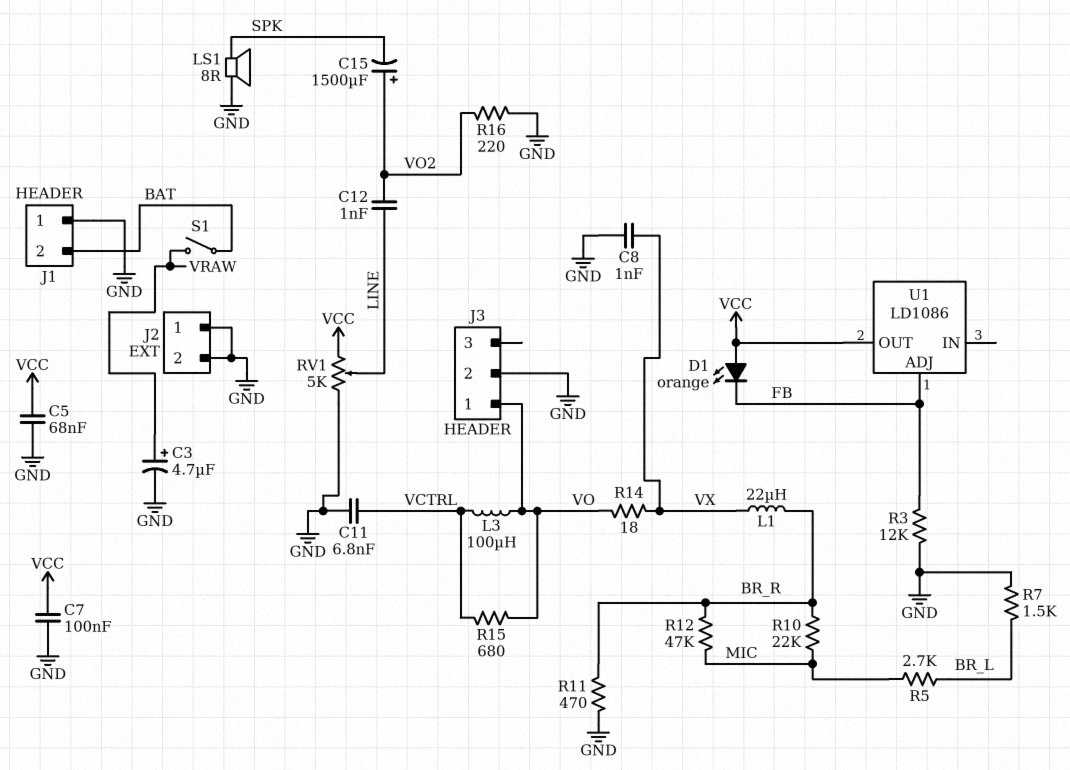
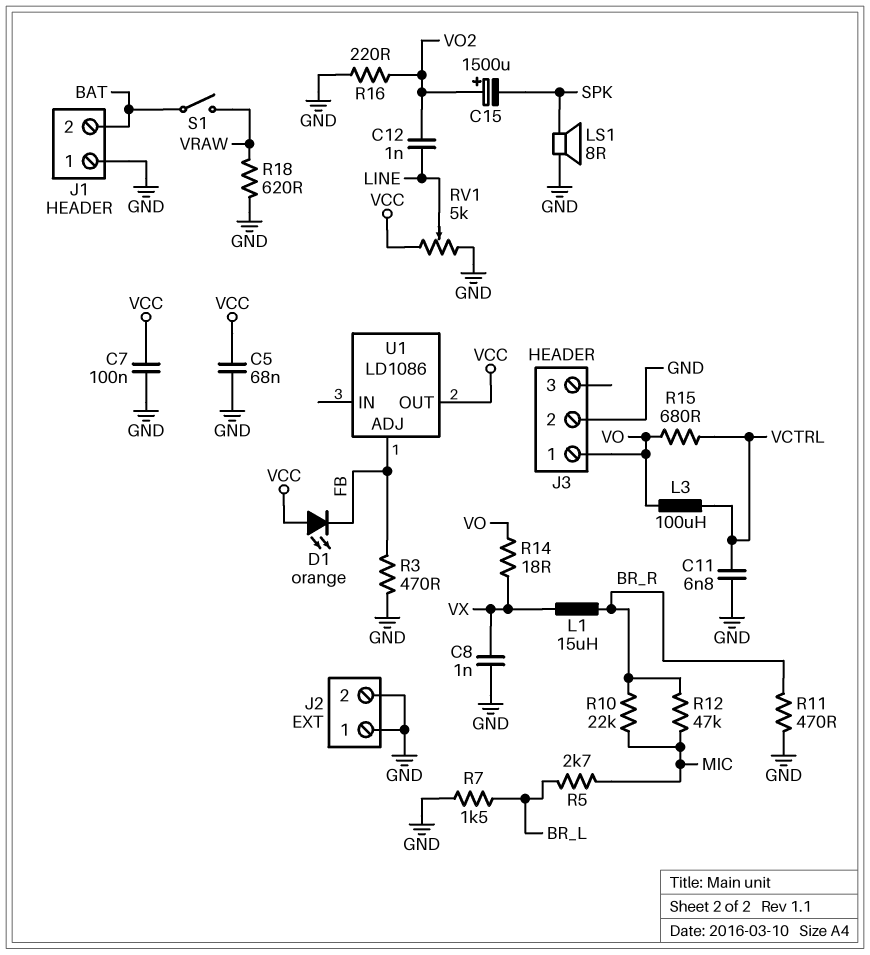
C3: 4.7uF (plus VRAW, minus GND) -> none
L1: 22uH (BR_R, VX) -> 15uH (BR_R, VX)
R3: 12k (FB, GND) -> 470 (FB, GND)
R18: none -> 620 (GND, VRAW)

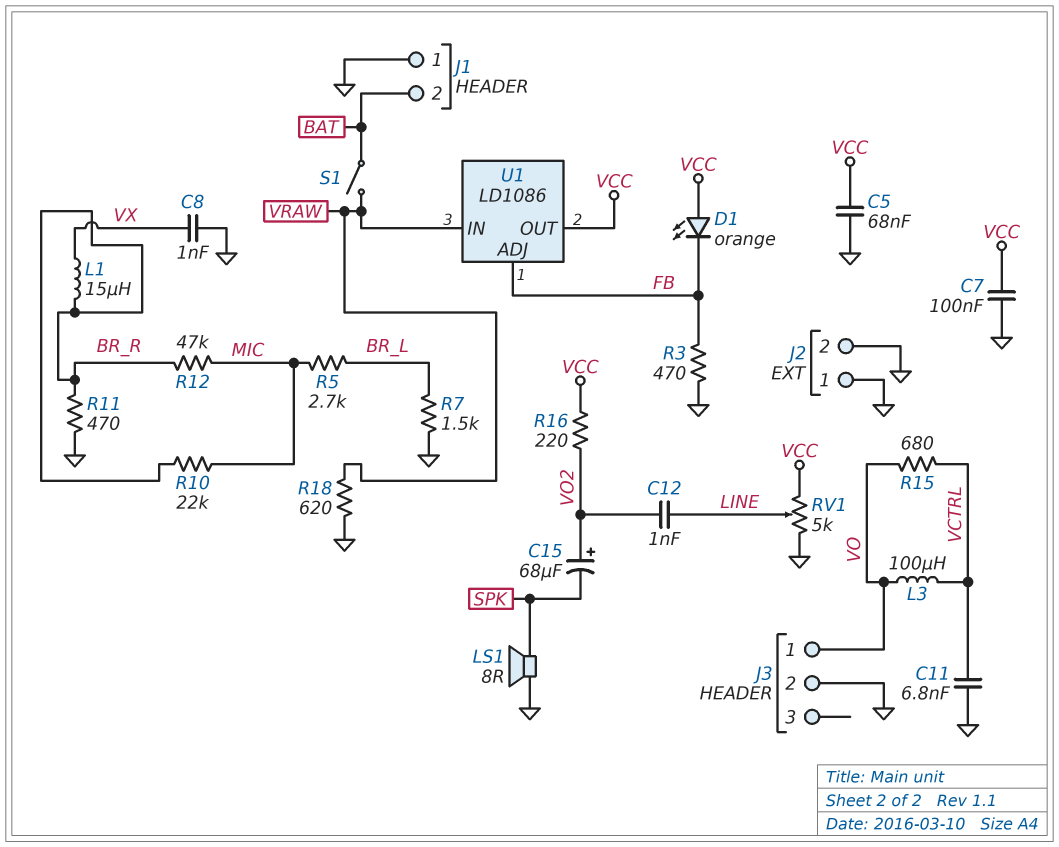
C15: 1500uF (plus VO2, minus SPK) -> 68uF (plus VO2, minus SPK)
R14: 18 (VO, VX) -> none
R16: 220 (GND, VO2) -> 220 (VCC, VO2)
U1 pin IN: none -> VRAW

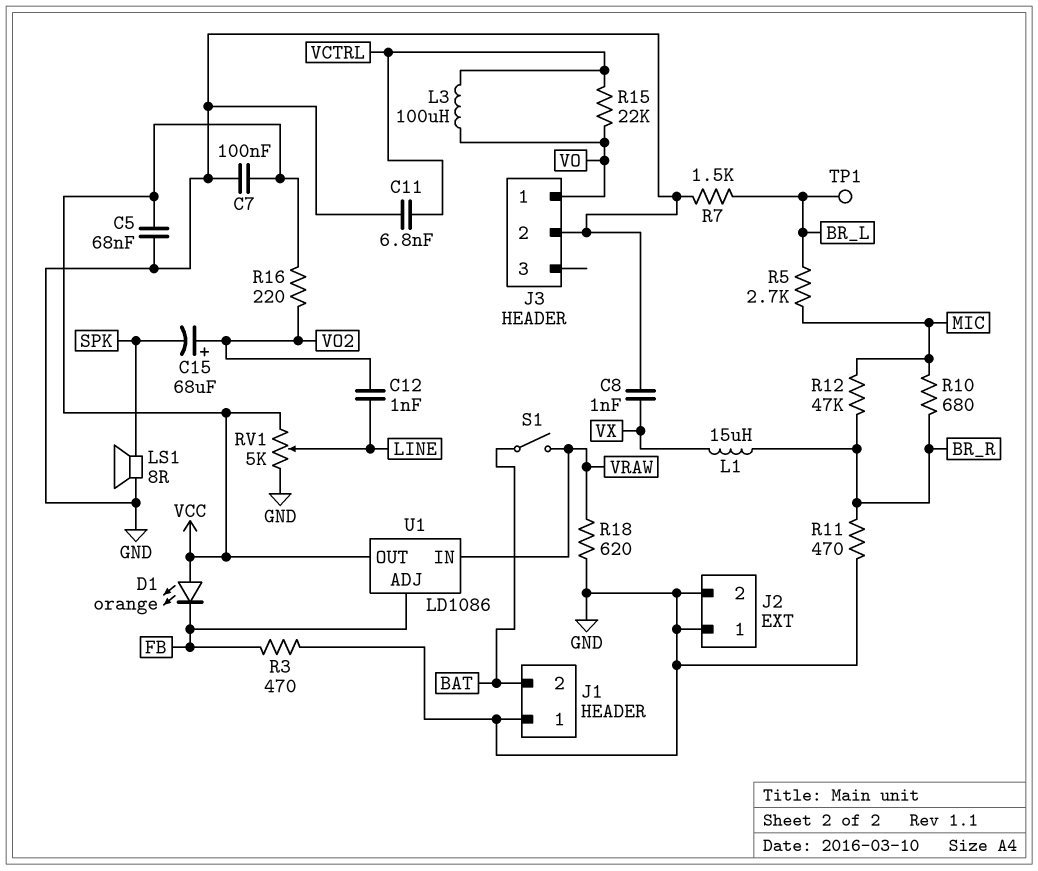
R10: 22k (BR_R, MIC) -> 680 (BR_R, MIC)
R15: 680 (VCTRL, VO) -> 22k (VCTRL, VO)
TP1: none -> test point (BR_L)

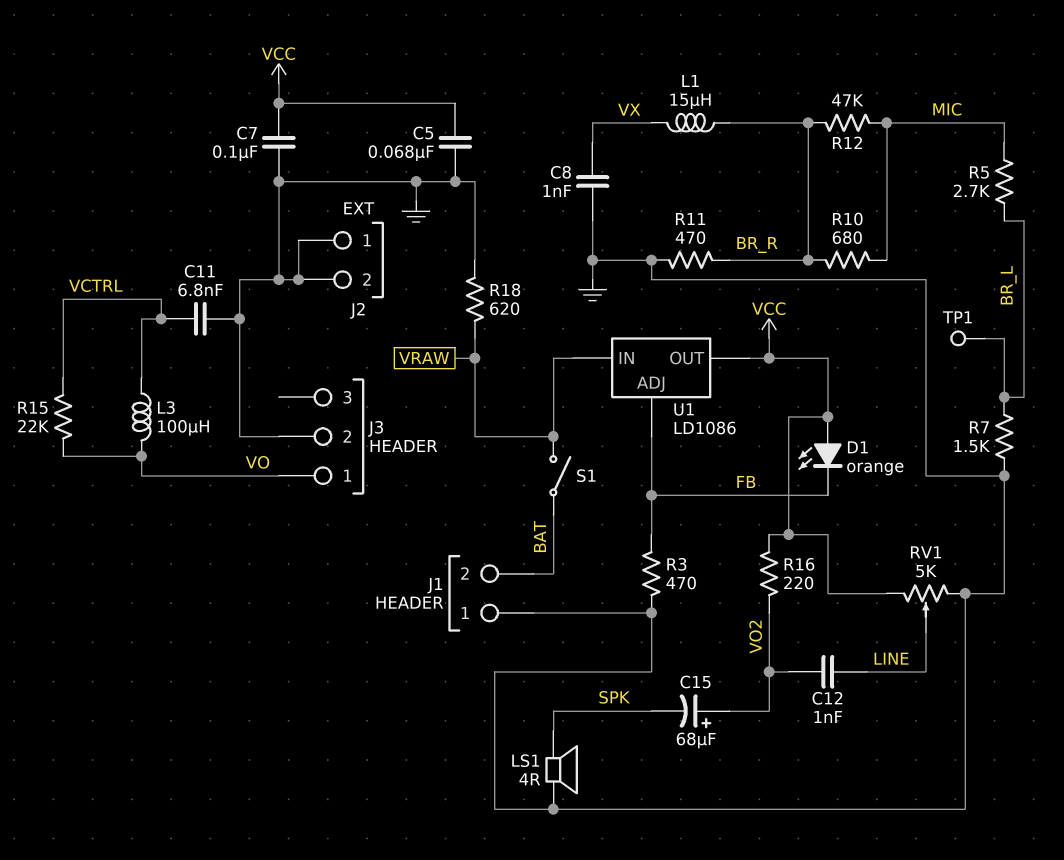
LS1: speaker 8R (GND, SPK) -> speaker 4R (GND, SPK)

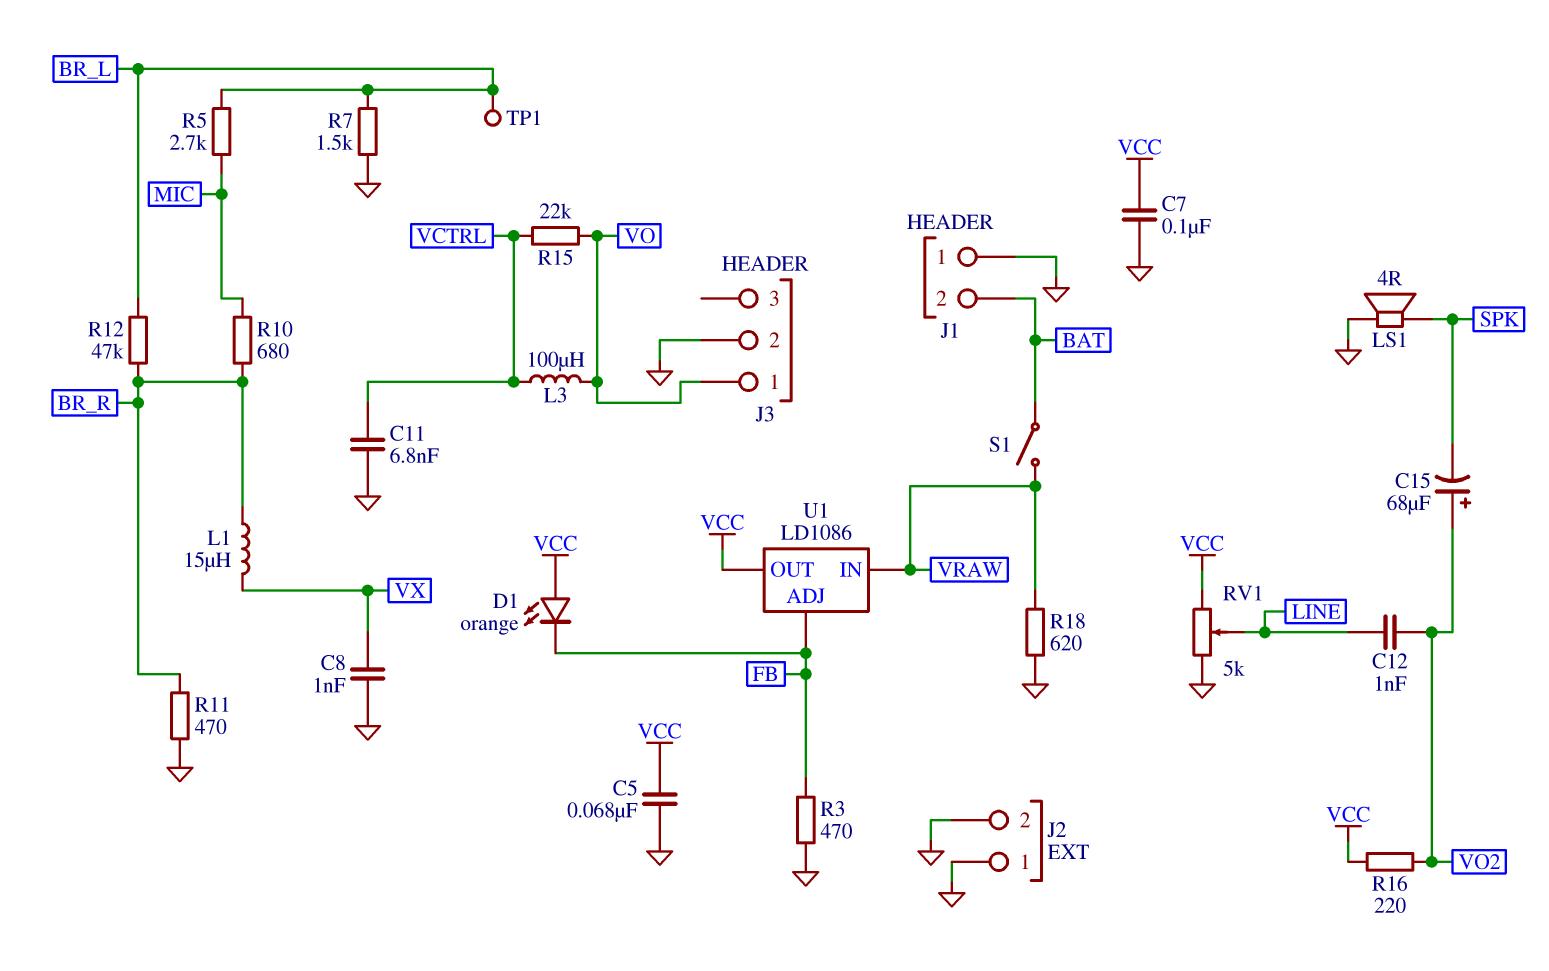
R12: 47k (BR_R, MIC) -> 47k (BR_L, BR_R)

